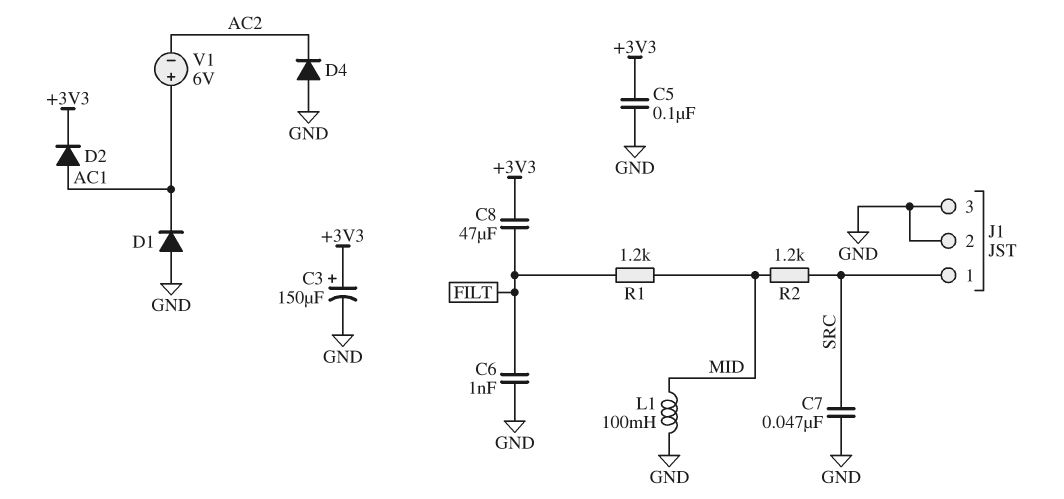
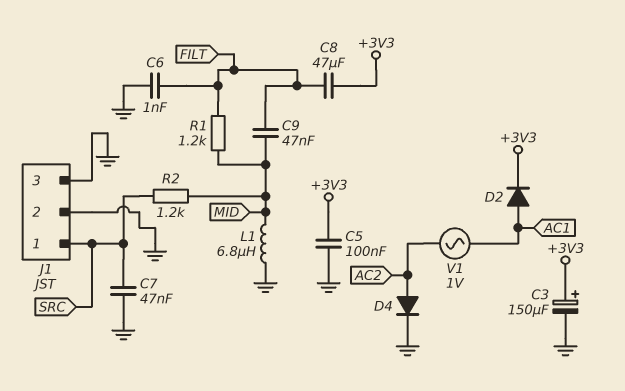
C9: none -> 47nF (FILT, MID)
D1: diode (A GND, K AC1) -> none
D4: diode (A GND, K AC2) -> diode (A AC2, K GND)
L1: 100mH (GND, MID) -> 6.8uH (GND, MID)
V1: 6V (plus AC1, minus AC2) -> AC 1V (AC1, AC2)

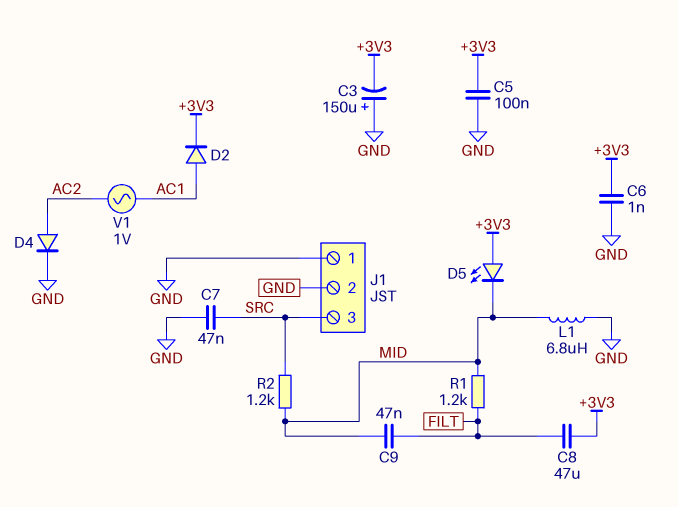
C3: 150uF (plus +3V3, minus GND) -> 150uF (plus GND, minus +3V3)
C6: 1nF (FILT, GND) -> 1nF (+3V3, GND)
D5: none -> LED (A +3V3, K MID)
J1 pin 1: SRC -> GND
J1 pin 3: GND -> SRC

